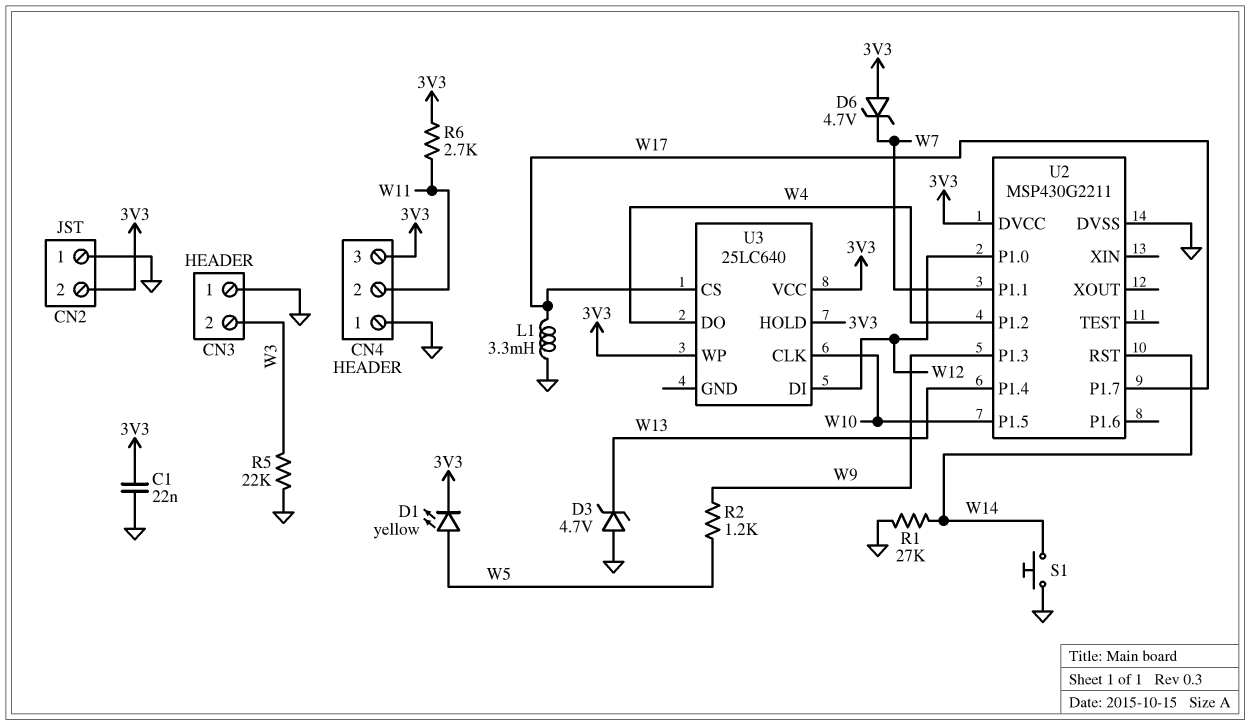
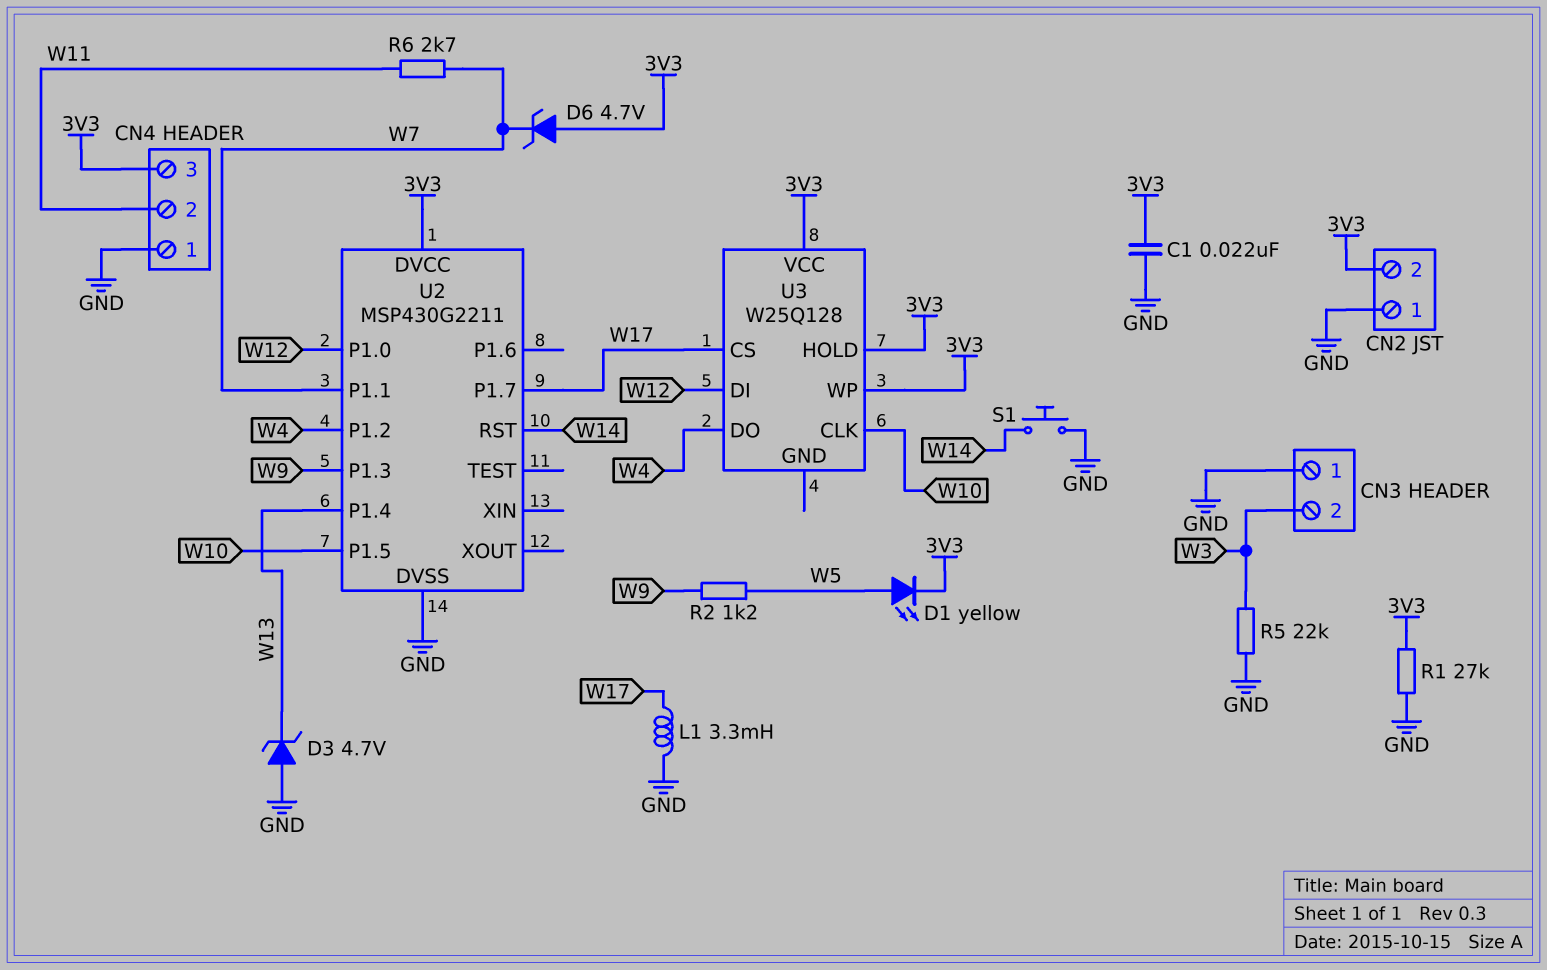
R1: 27k (GND, W14) -> 27k (3V3, GND)
R6: 2.7k (3V3, W11) -> 2.7k (W7, W11)
U3: 25LC640 -> W25Q128

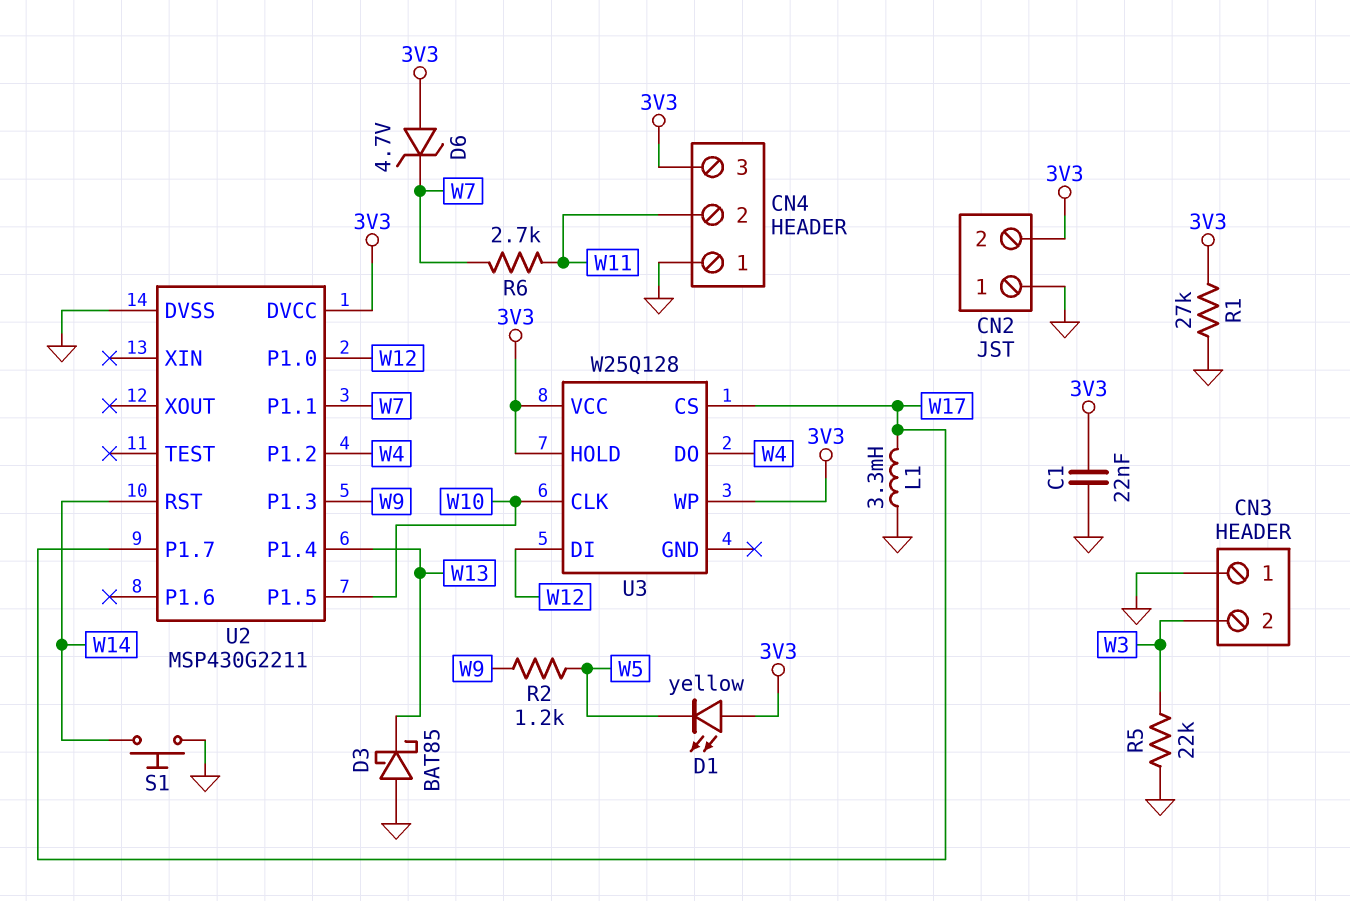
D1: LED yellow (A W5, K 3V3) -> LED yellow (A 3V3, K W5)
D3: zener 4.7V (A GND, K W13) -> schottky BAT85 (A GND, K W13)

